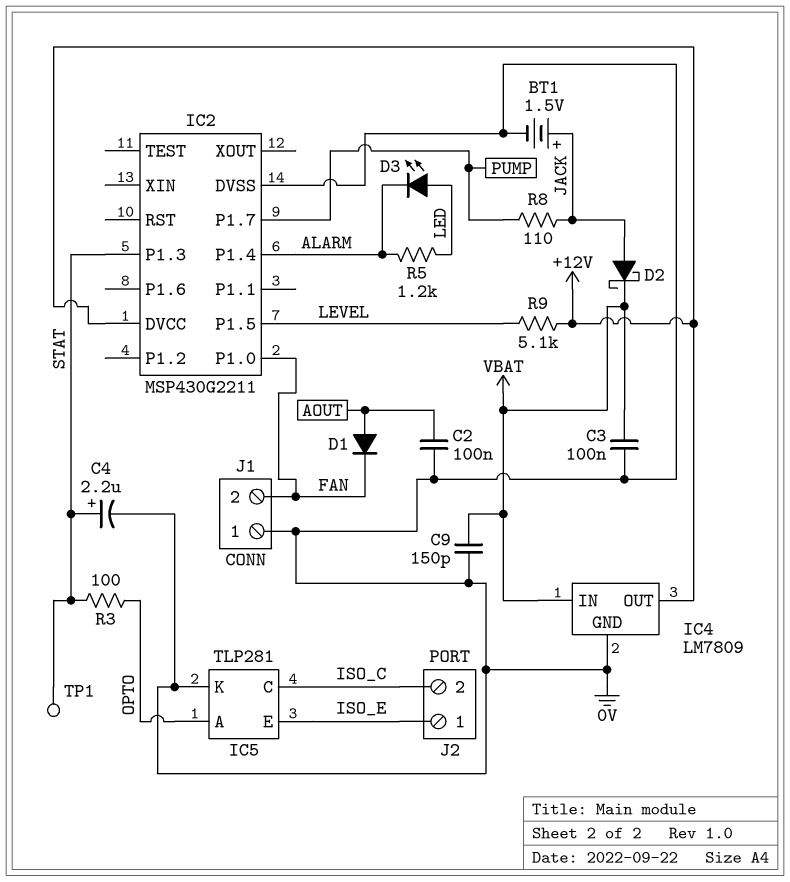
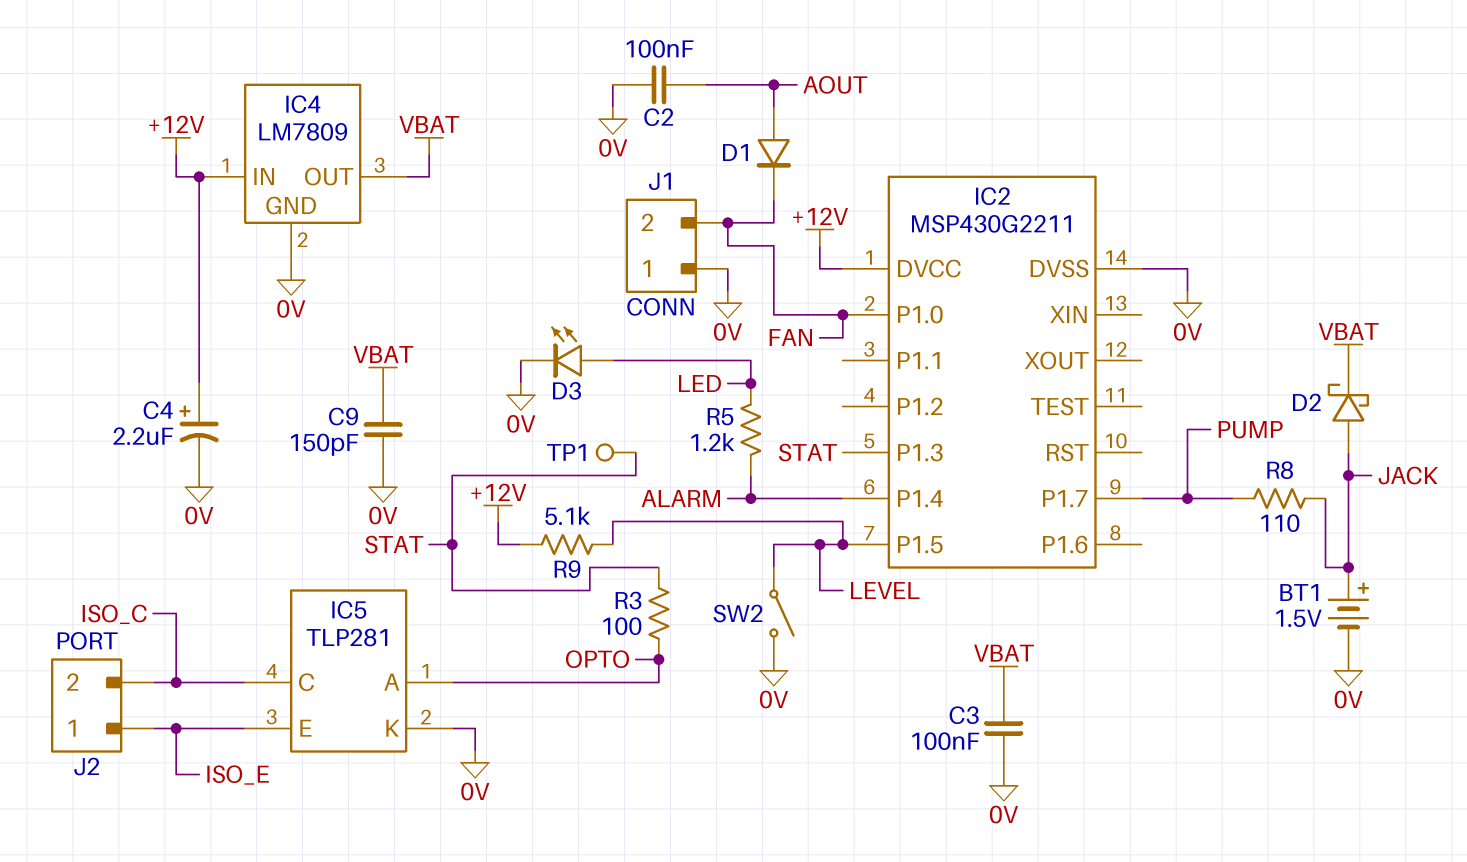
C4: 2.2uF (plus STAT, minus 0V) -> 2.2uF (plus +12V, minus 0V)
D3: LED (A LED, K ALARM) -> LED (A LED, K 0V)
IC4 pin IN: VBAT -> +12V
IC4 pin OUT: +12V -> VBAT
SW2: none -> switch (0V, LEVEL)

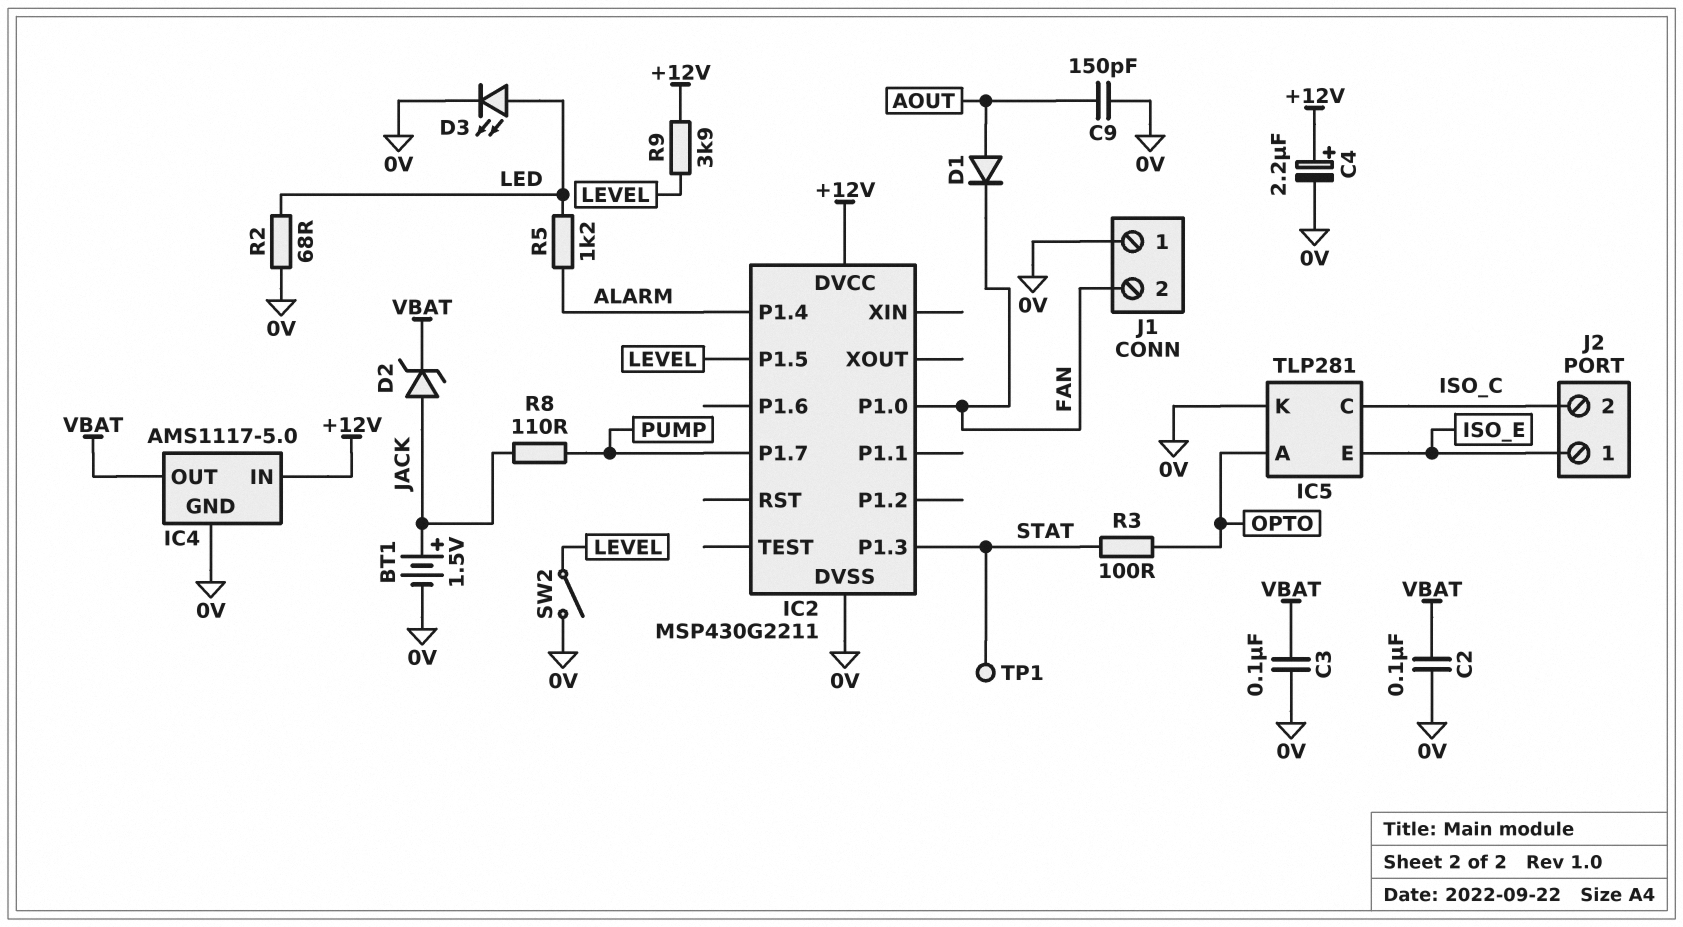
C2: 100nF (0V, AOUT) -> 100nF (0V, VBAT)
C9: 150pF (0V, VBAT) -> 150pF (0V, AOUT)
D2: schottky (A JACK, K VBAT) -> zener (A JACK, K VBAT)
IC4: LM7809 -> AMS1117-5.0
R2: none -> 68 (0V, LED)
R9: 5.1k (+12V, LEVEL) -> 3.9k (+12V, LEVEL)

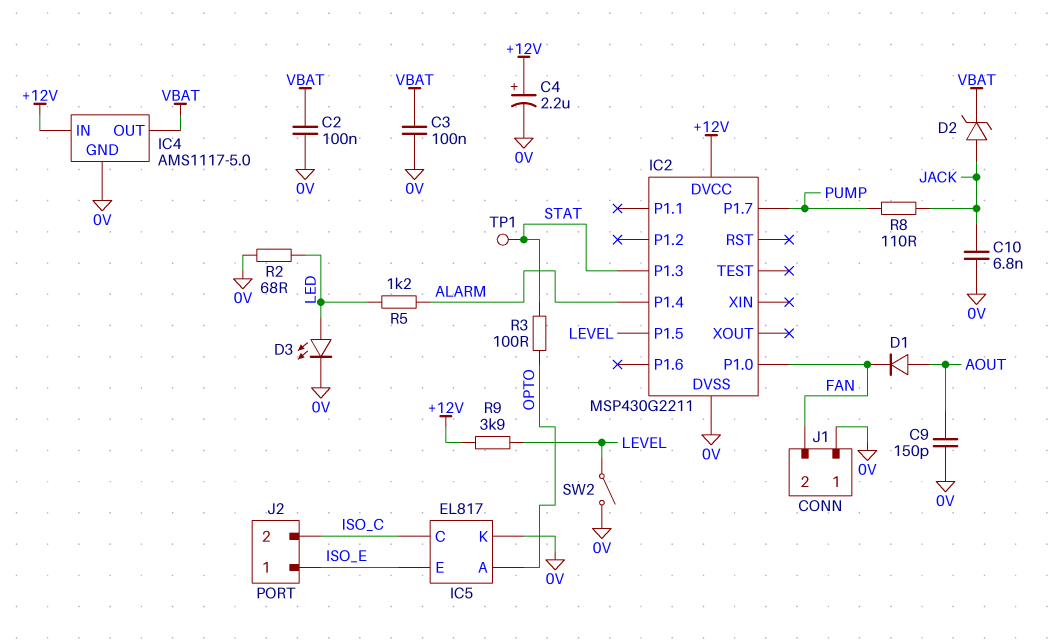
BT1: 1.5V (plus JACK, minus 0V) -> none
C10: none -> 6.8nF (0V, JACK)
IC5: TLP281 -> EL817

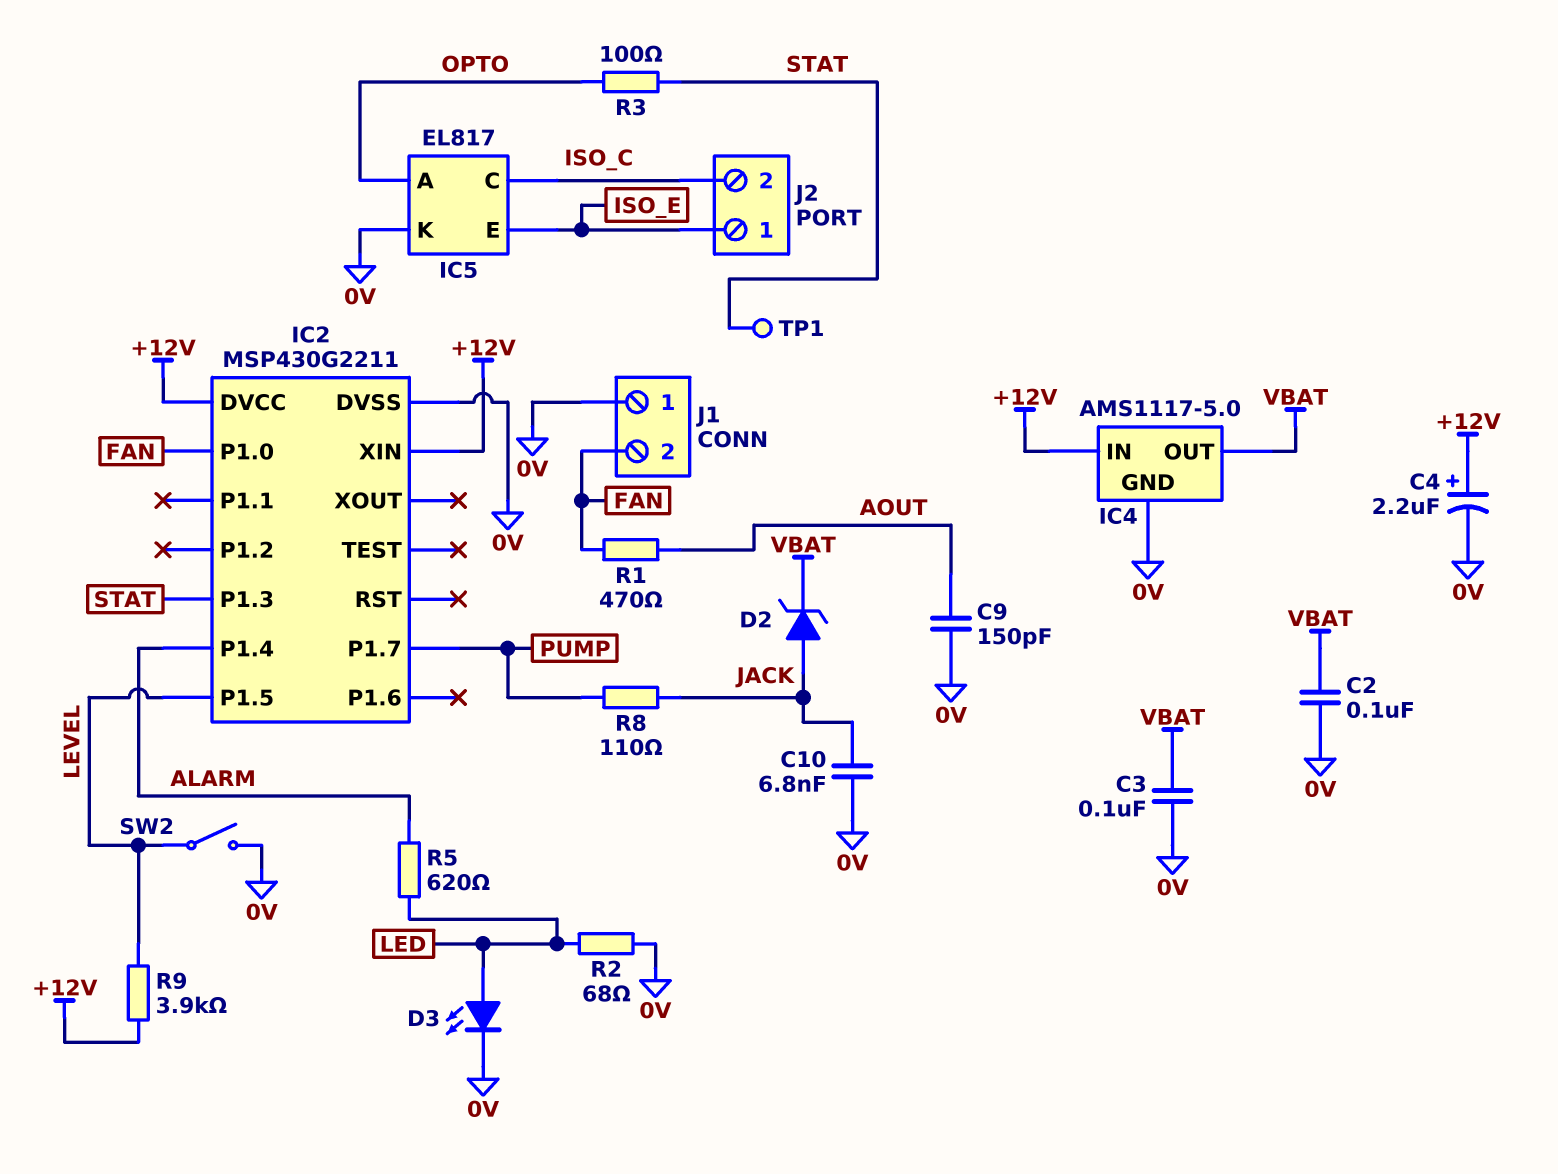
D1: diode (A AOUT, K FAN) -> none
IC2 pin XIN: none -> +12V
R1: none -> 470 (AOUT, FAN)
R5: 1.2k (ALARM, LED) -> 620 (ALARM, LED)

